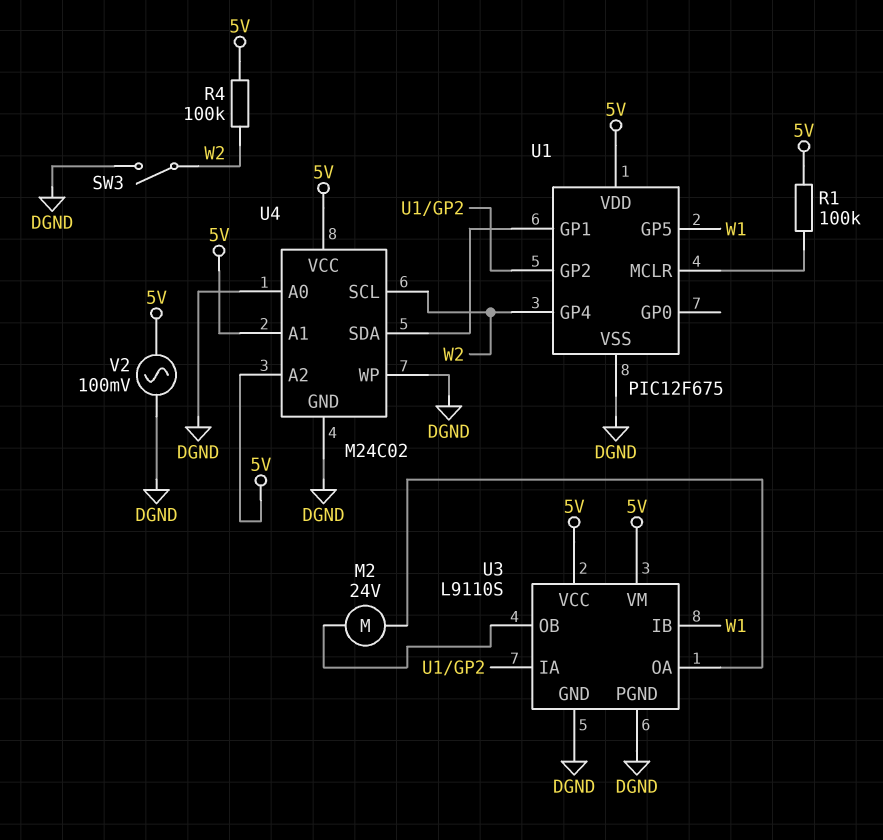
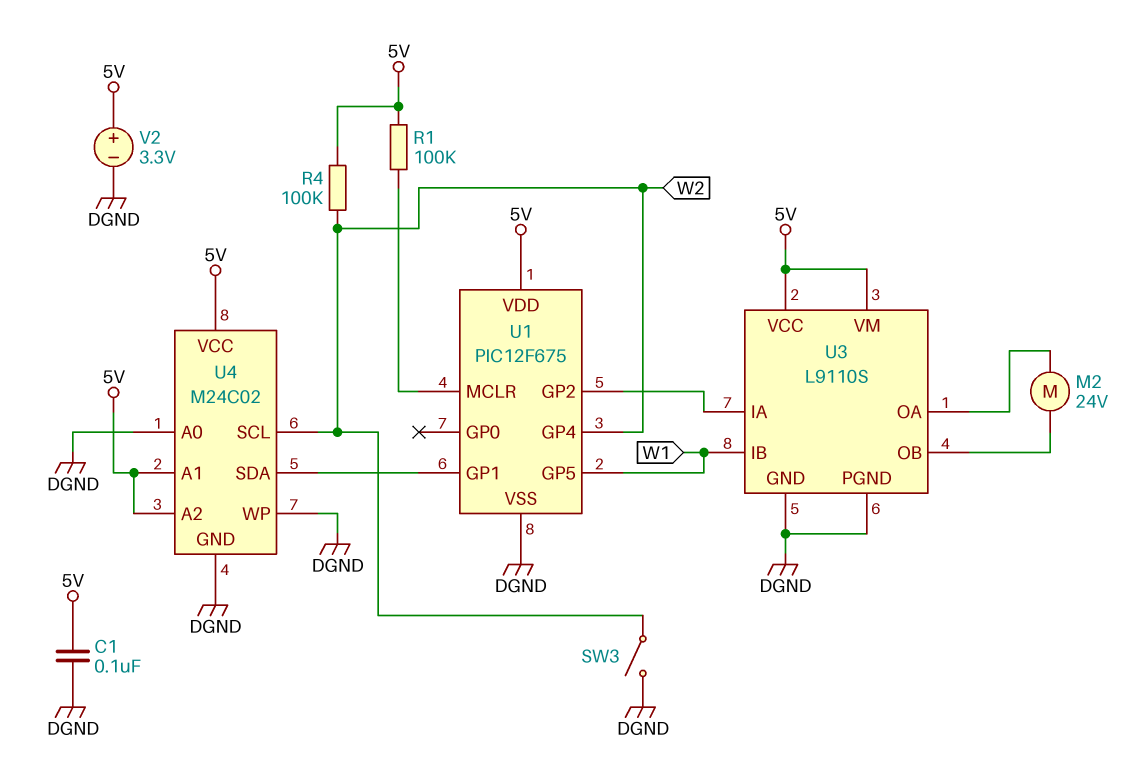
C1: none -> 100nF (5V, DGND)
V2: AC 100mV (5V, DGND) -> 3.3V (plus 5V, minus DGND)

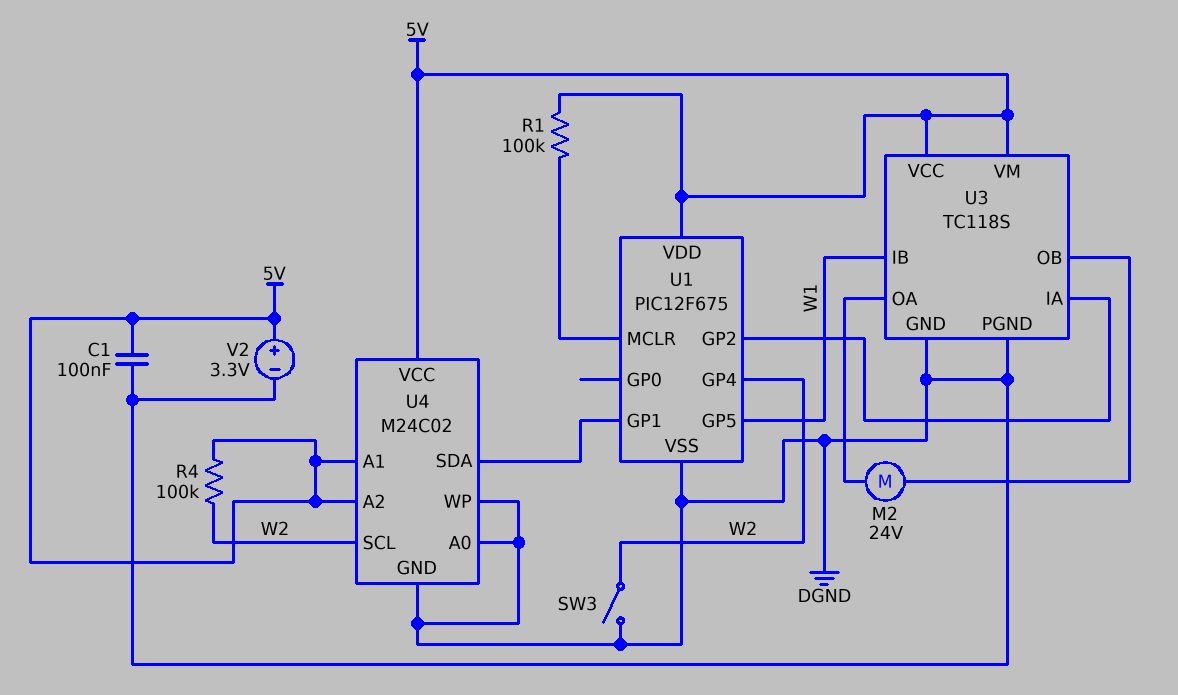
U3: L9110S -> TC118S

